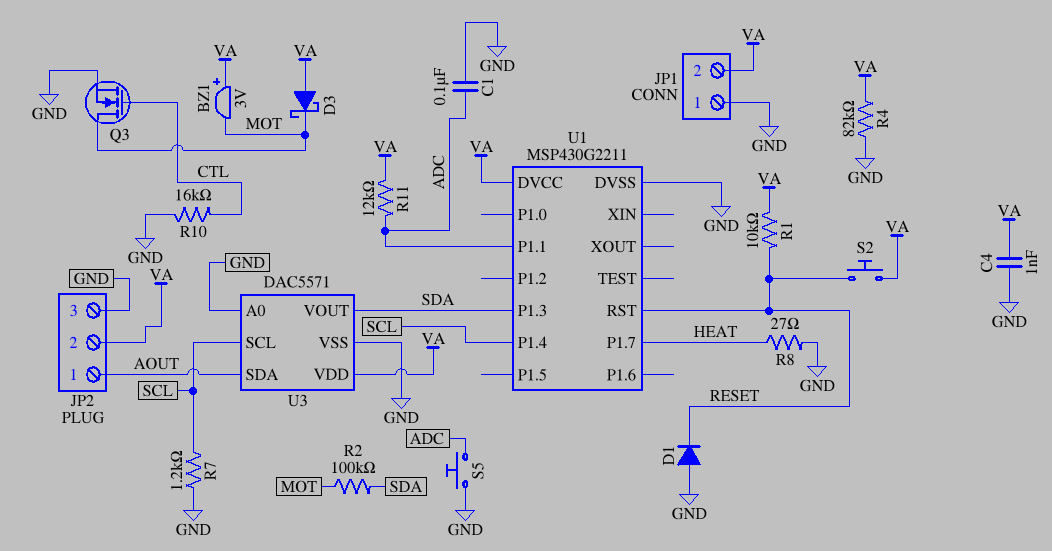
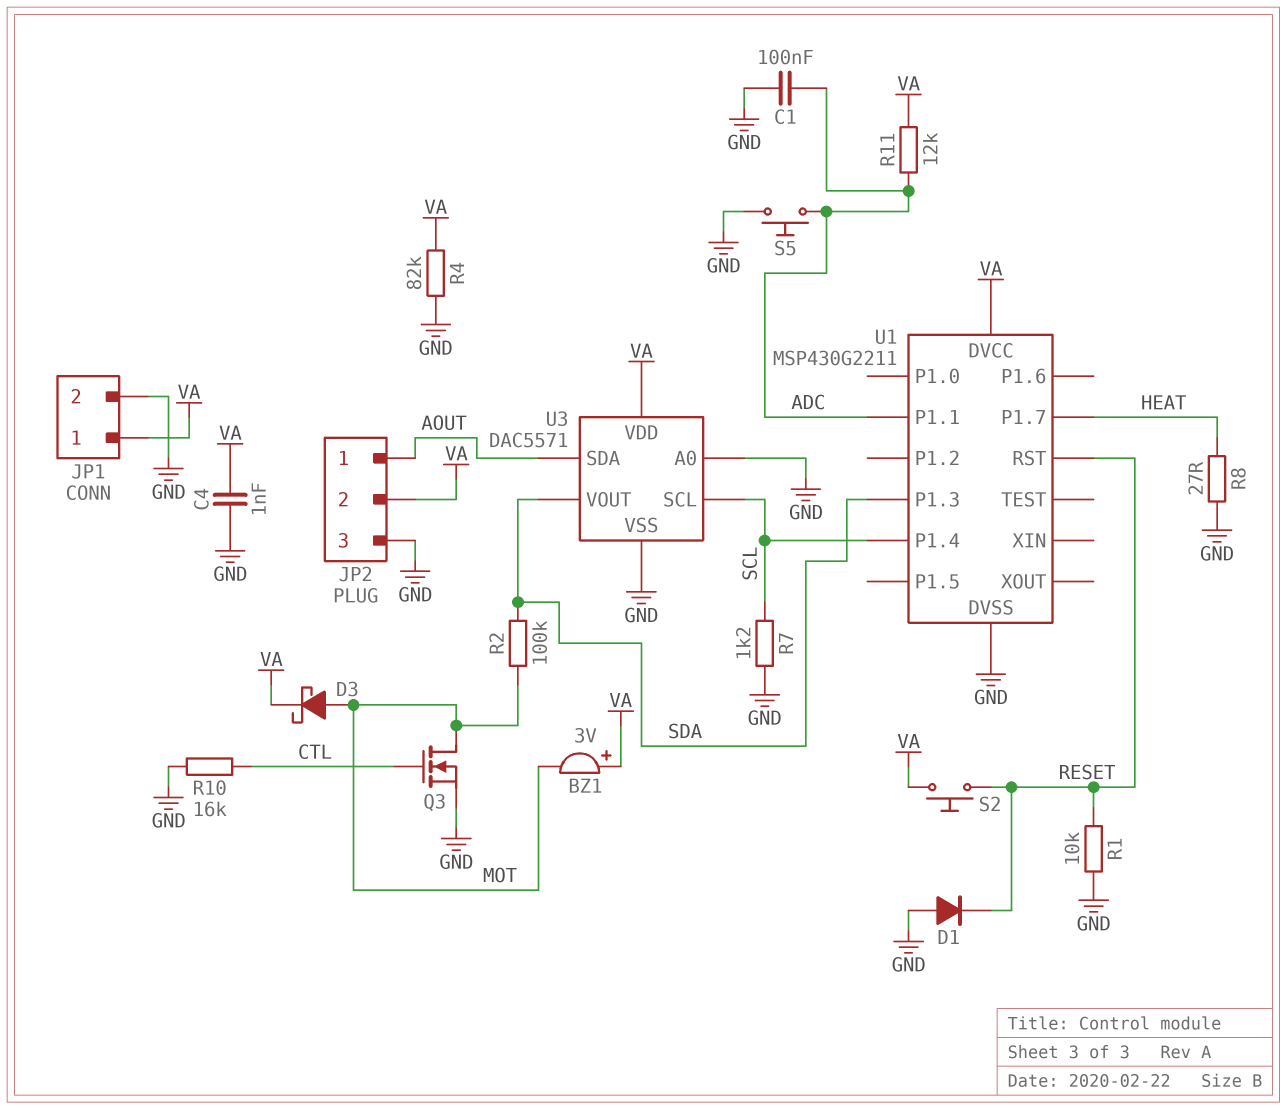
D3: schottky (A VA, K MOT) -> schottky (A MOT, K VA)
JP1 pin 1: GND -> VA
JP1 pin 2: VA -> GND
R1: 10k (RESET, VA) -> 10k (GND, RESET)

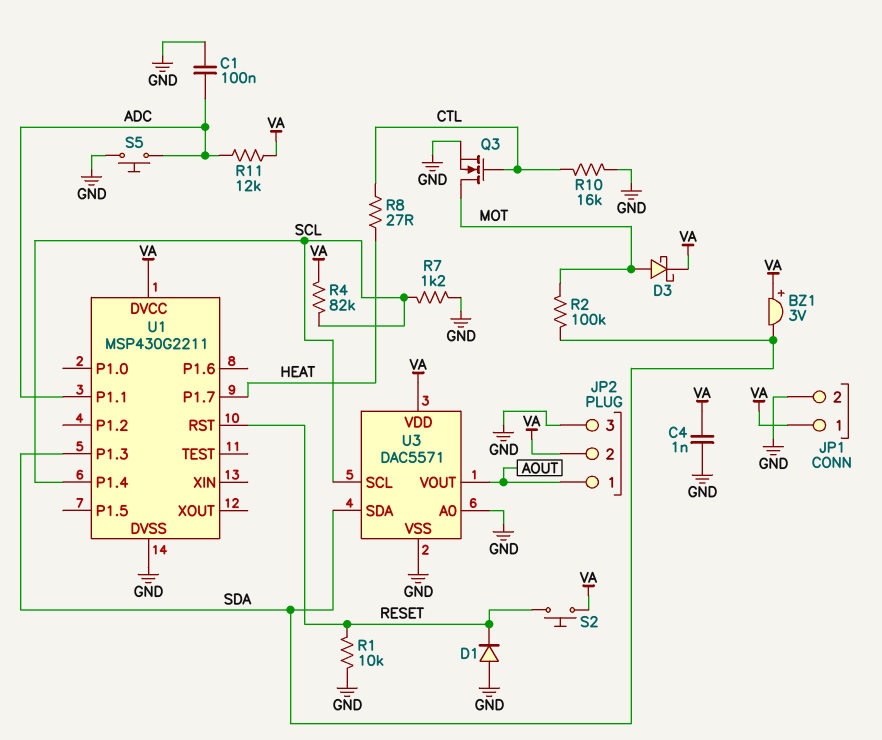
BZ1: buzzer 3V (plus VA, minus MOT) -> buzzer 3V (plus VA, minus SDA)
R4: 82k (GND, VA) -> 82k (SCL, VA)
R8: 27 (GND, HEAT) -> 27 (CTL, HEAT)
U3 pin SDA: AOUT -> SDA
U3 pin VOUT: SDA -> AOUT

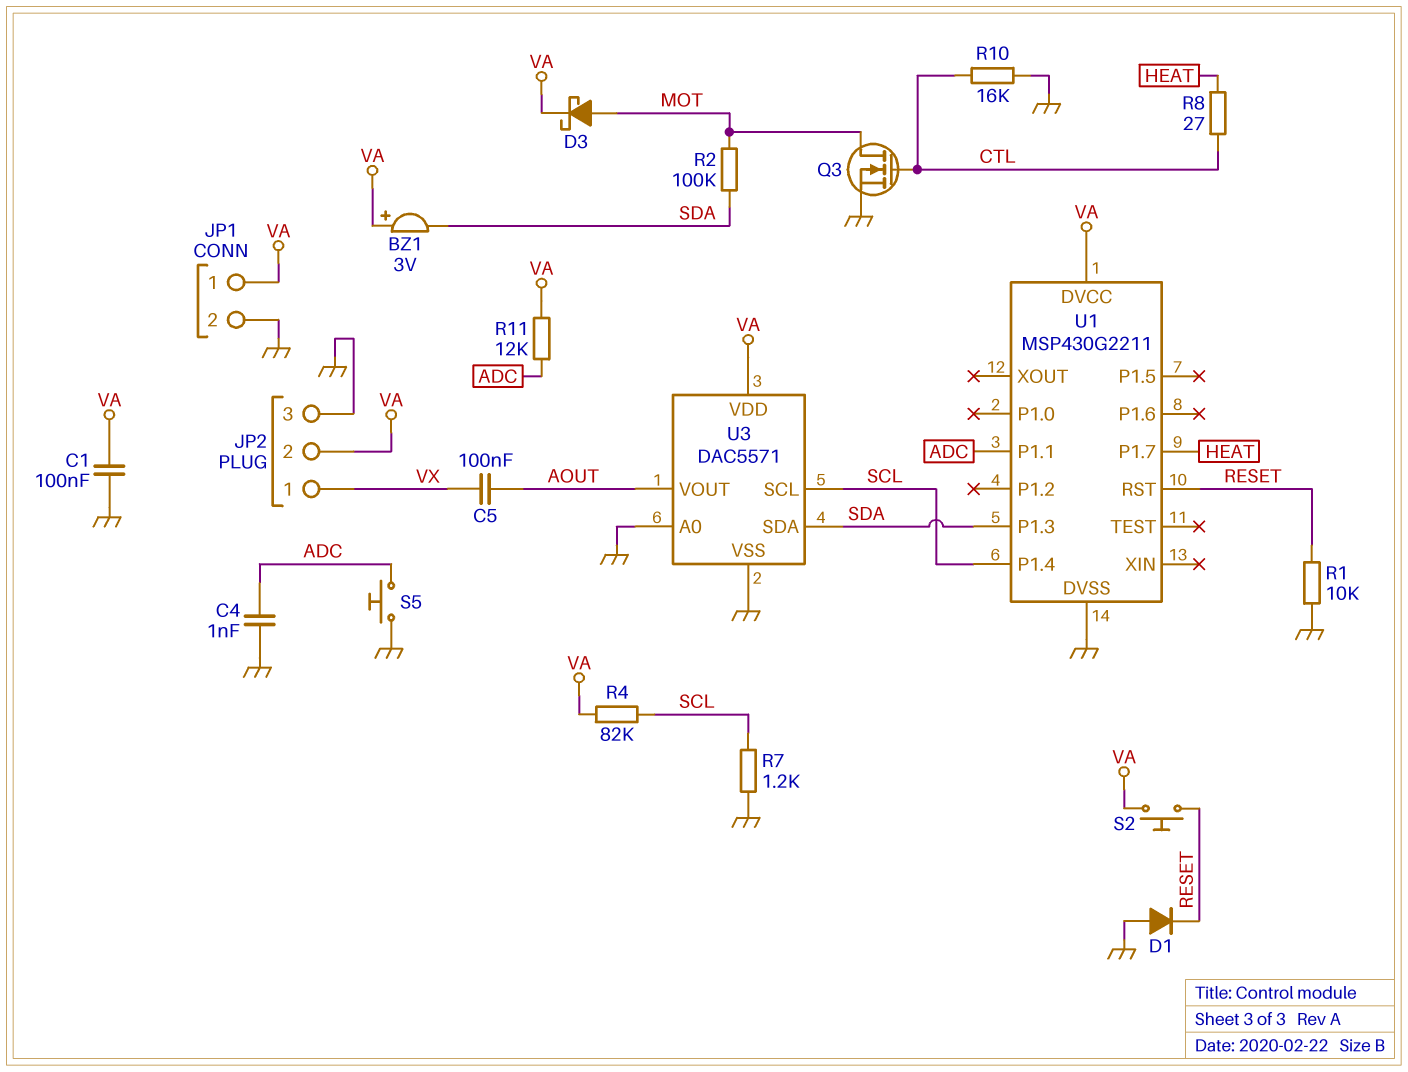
C1: 100nF (ADC, GND) -> 100nF (GND, VA)
C4: 1nF (GND, VA) -> 1nF (ADC, GND)
C5: none -> 100nF (AOUT, VX)
JP2 pin 1: AOUT -> VX

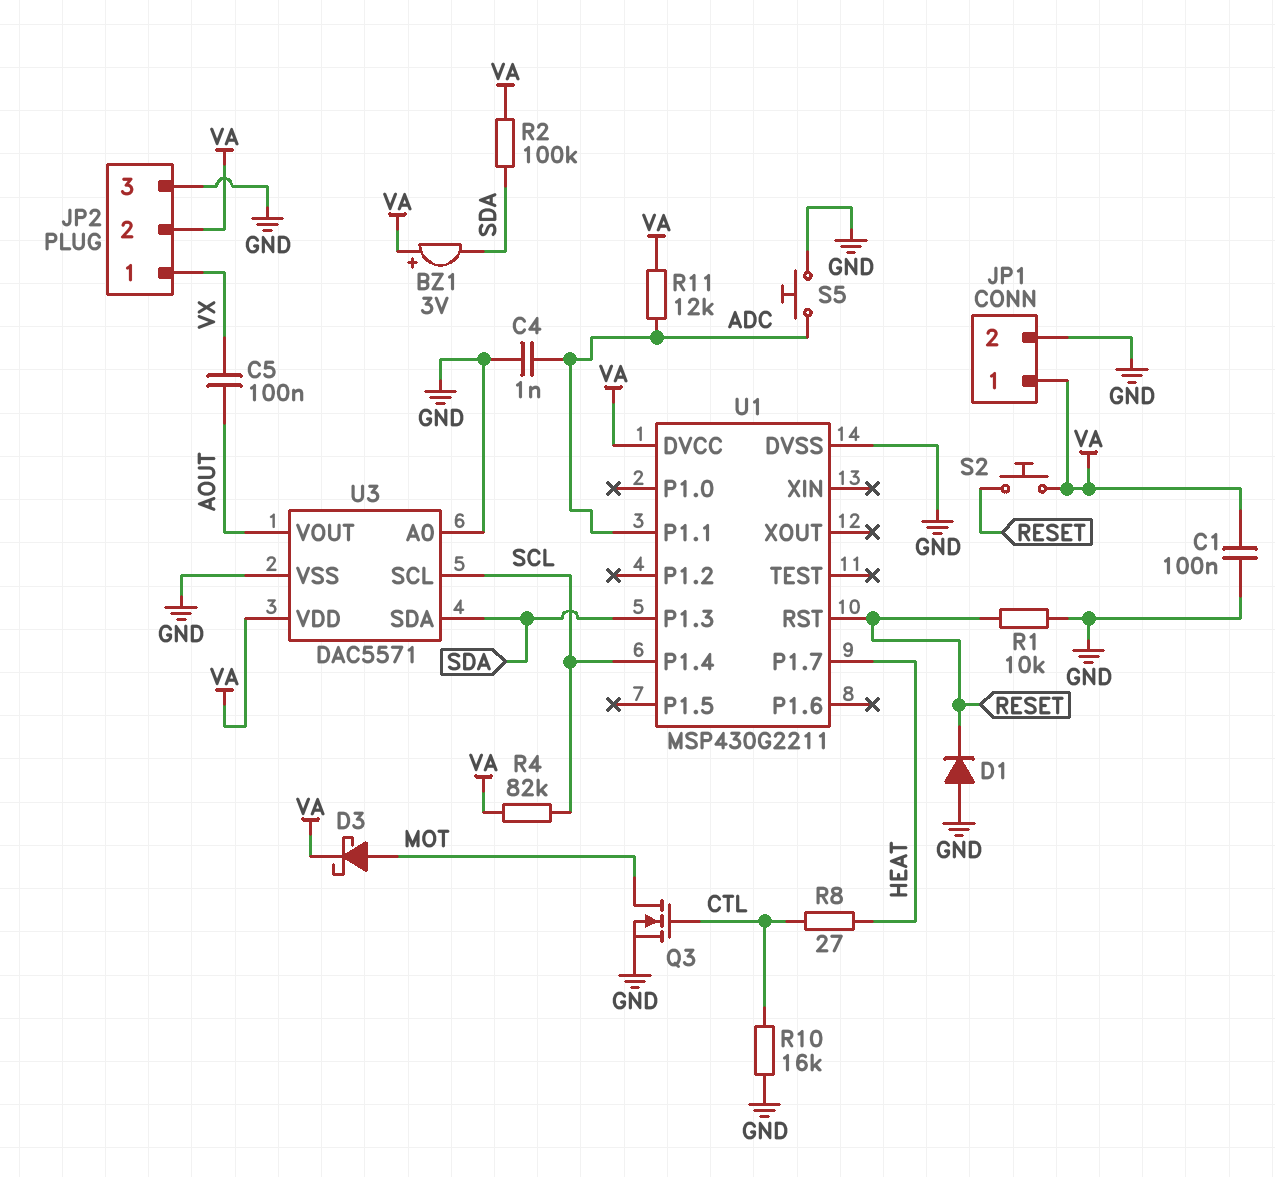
R2: 100k (MOT, SDA) -> 100k (SDA, VA)
R7: 1.2k (GND, SCL) -> none

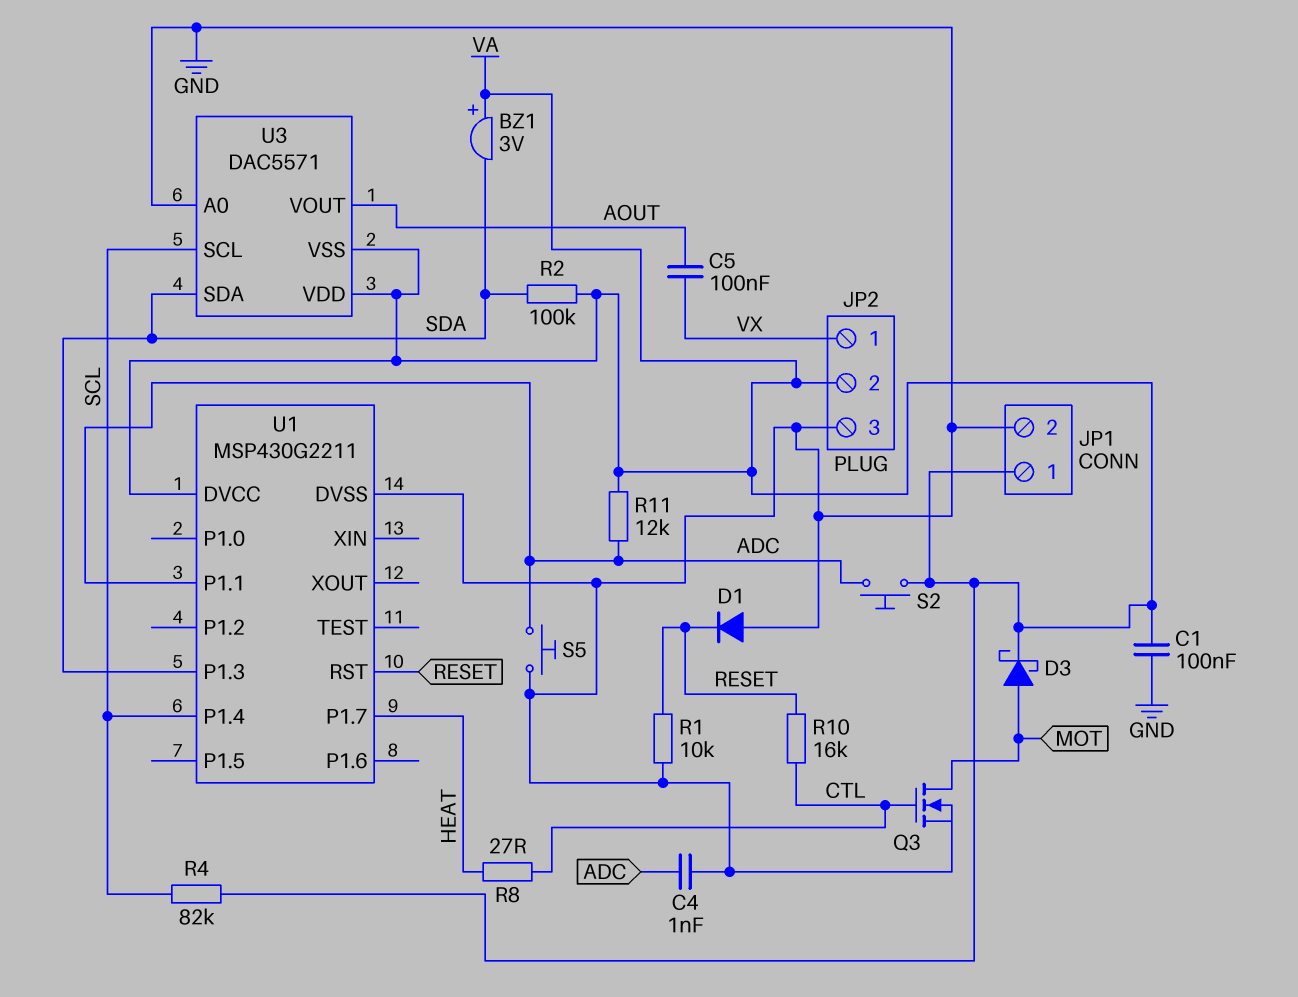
R10: 16k (CTL, GND) -> 16k (CTL, RESET)
S2: button (RESET, VA) -> button (ADC, VA)
U3 pin VSS: GND -> VA

